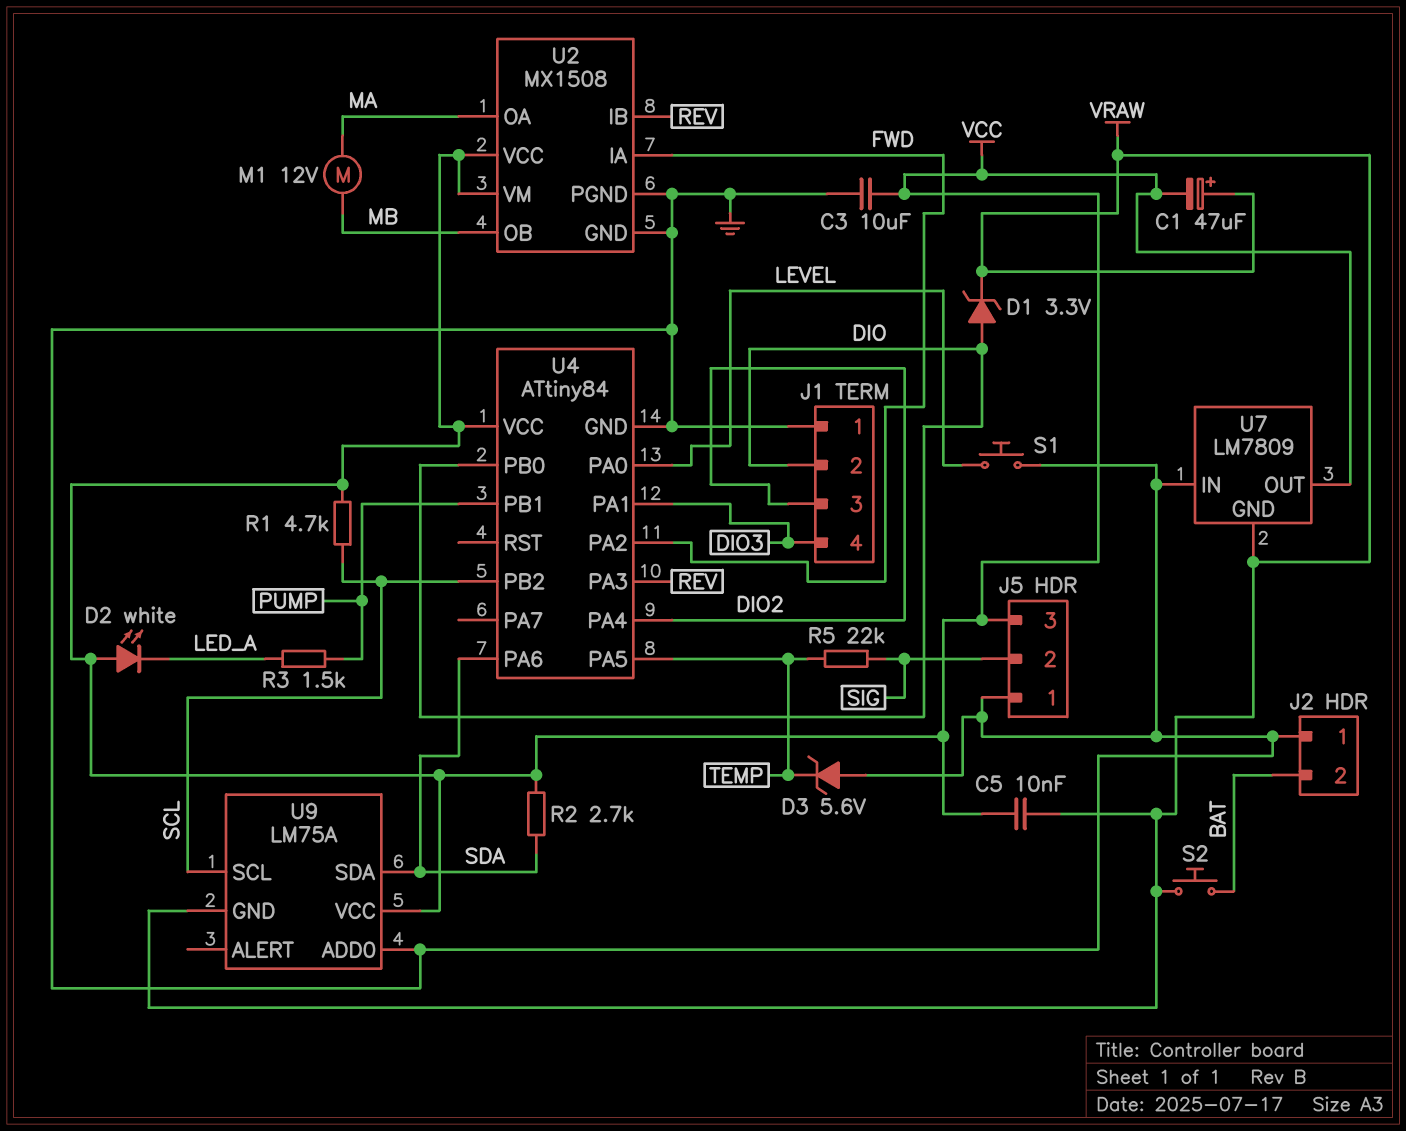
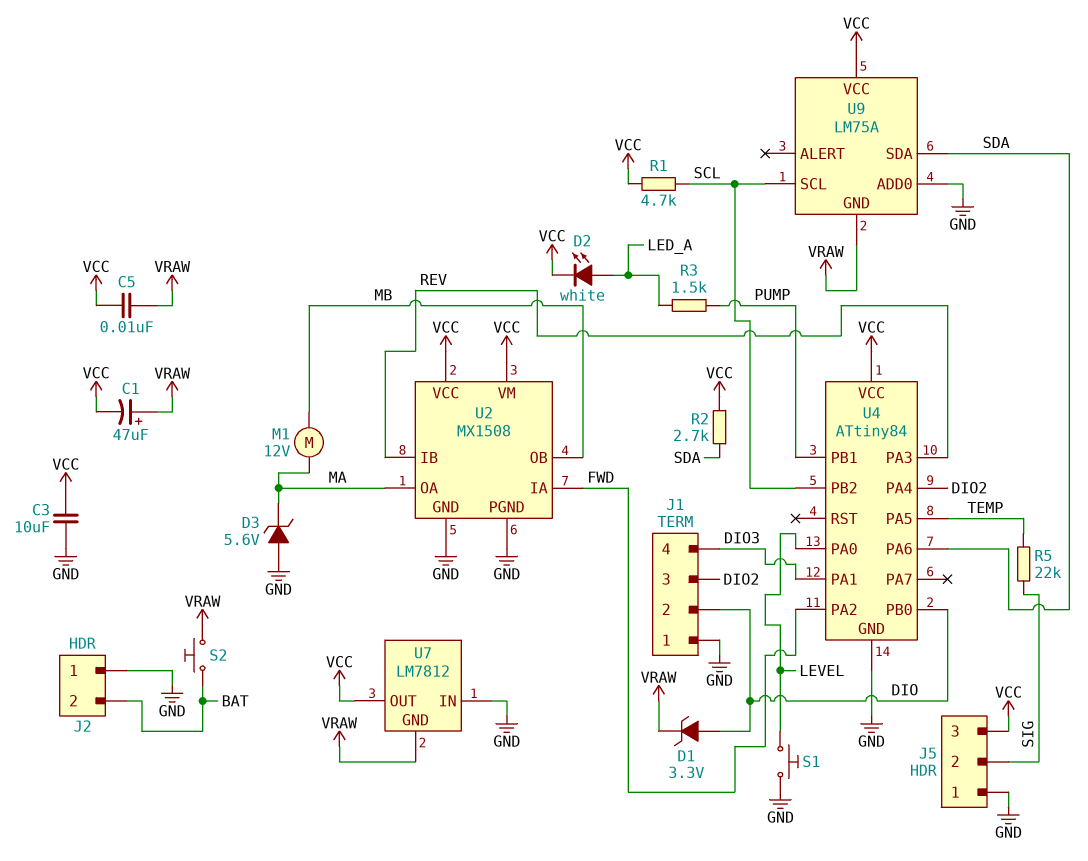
D2: LED white (A VCC, K LED_A) -> LED white (A LED_A, K VCC)
D3: zener 5.6V (A GND, K TEMP) -> zener 5.6V (A GND, K MA)
U7: LM7809 -> LM7812

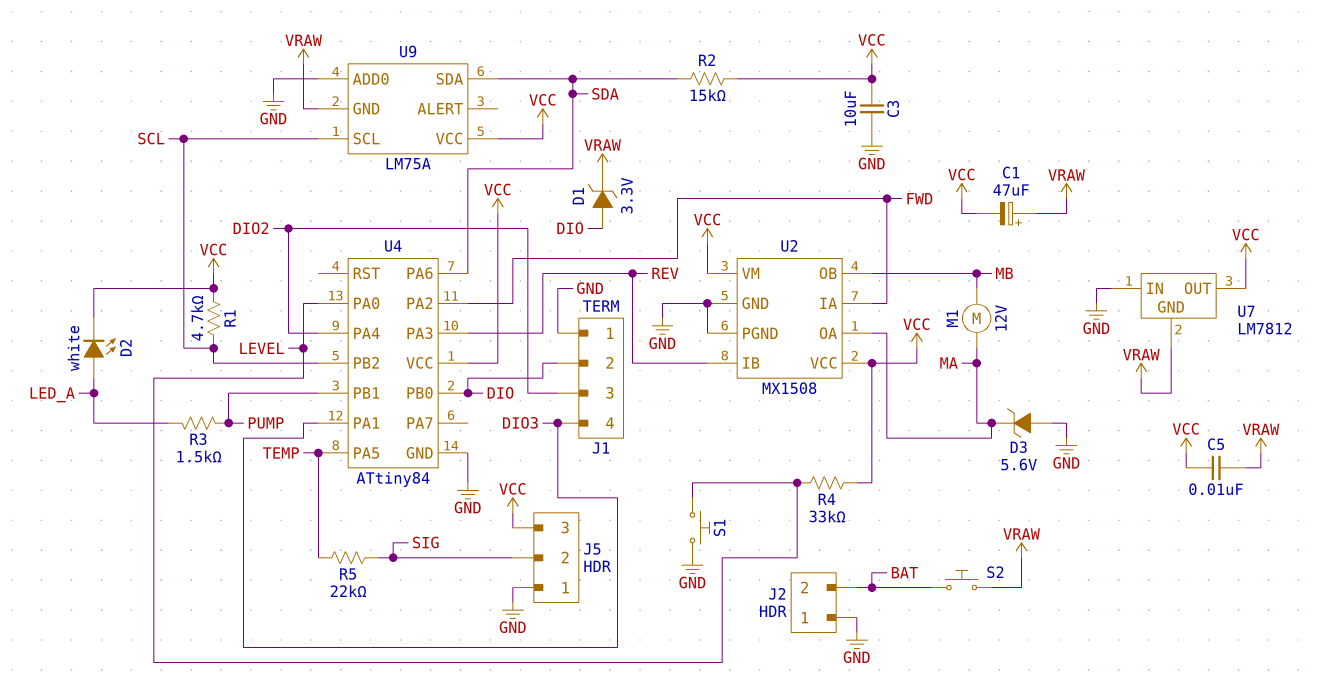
R2: 2.7k (SDA, VCC) -> 15k (SDA, VCC)
R4: none -> 33k (LEVEL, VCC)

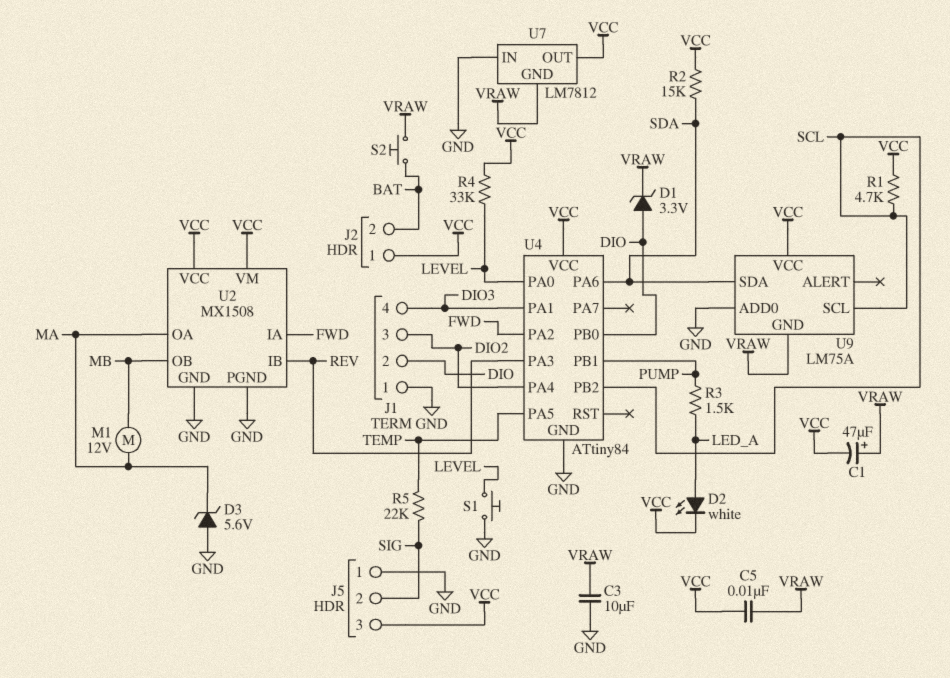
C3: 10uF (GND, VCC) -> 10uF (GND, VRAW)
J2 pin 1: GND -> VCC

